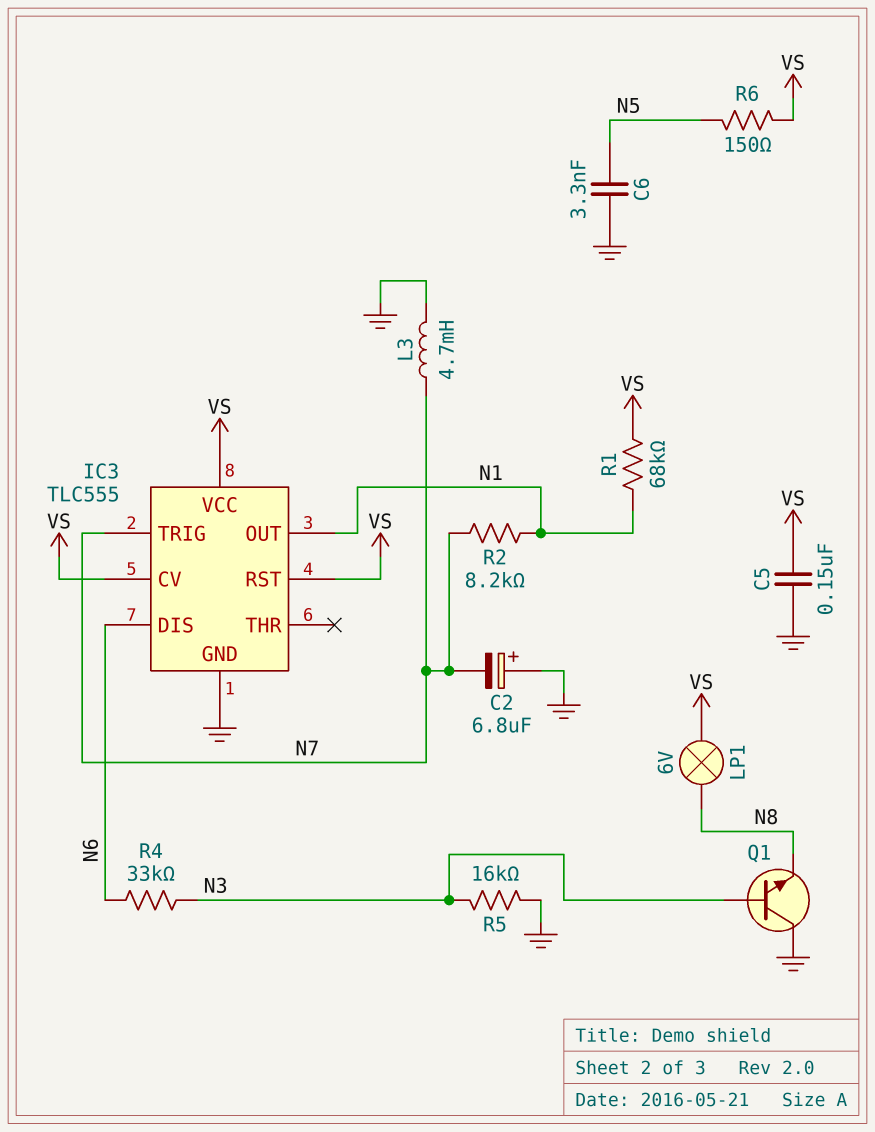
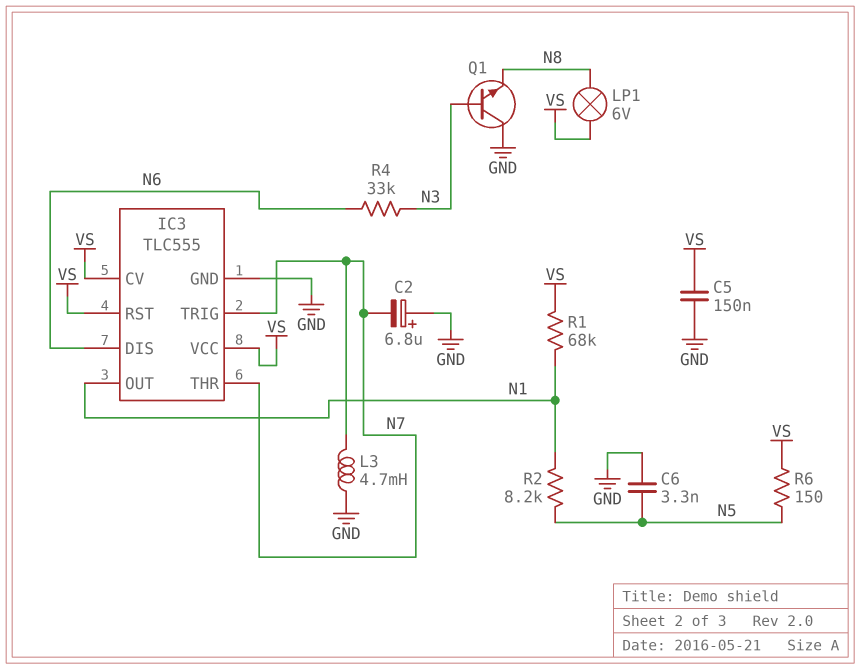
IC3 pin THR: none -> N7
R2: 8.2k (N1, N7) -> 8.2k (N1, N5)
R5: 16k (GND, N3) -> none

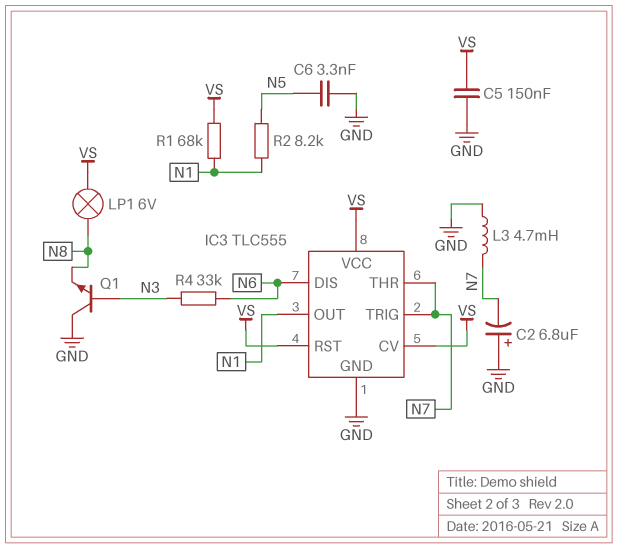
R6: 150 (N5, VS) -> none

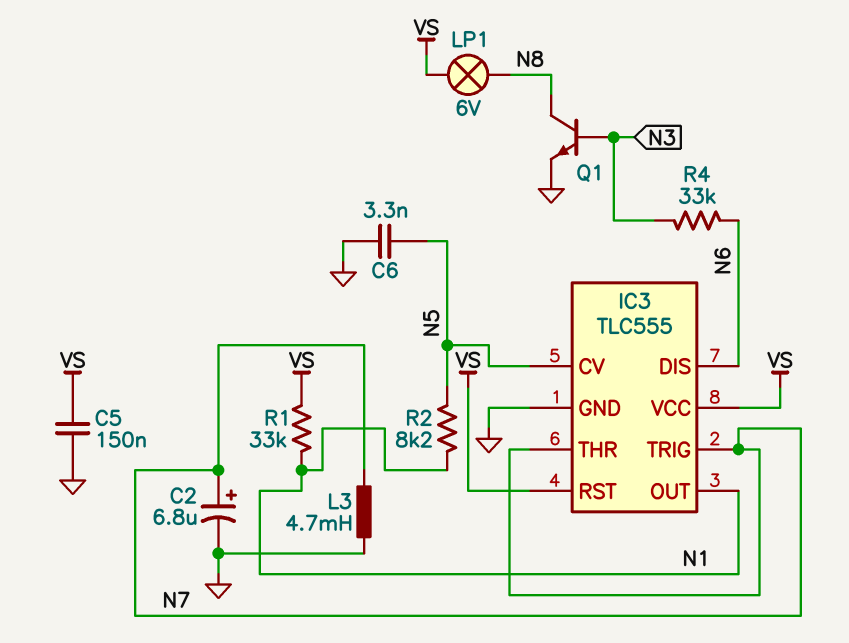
C2: 6.8uF (plus GND, minus N7) -> 6.8uF (plus N7, minus GND)
IC3 pin CV: VS -> N5
Q1: NPN (B N3, C GND, E N8) -> NPN (B N3, C N8, E GND)
R1: 68k (N1, VS) -> 33k (N1, VS)

